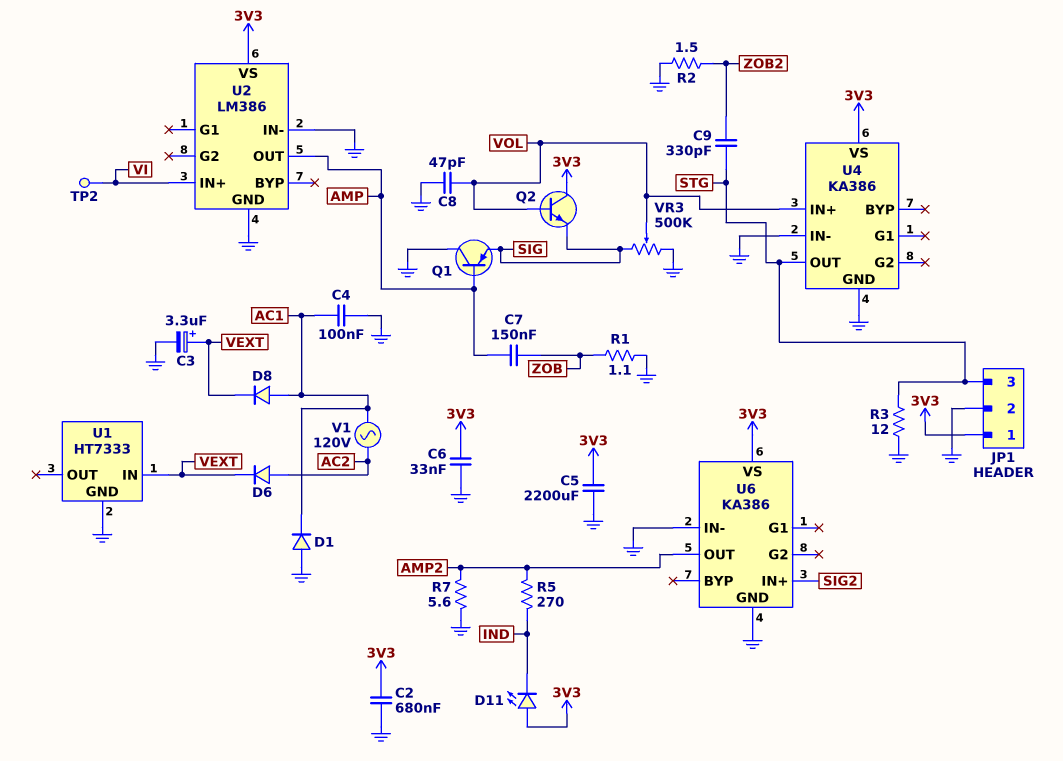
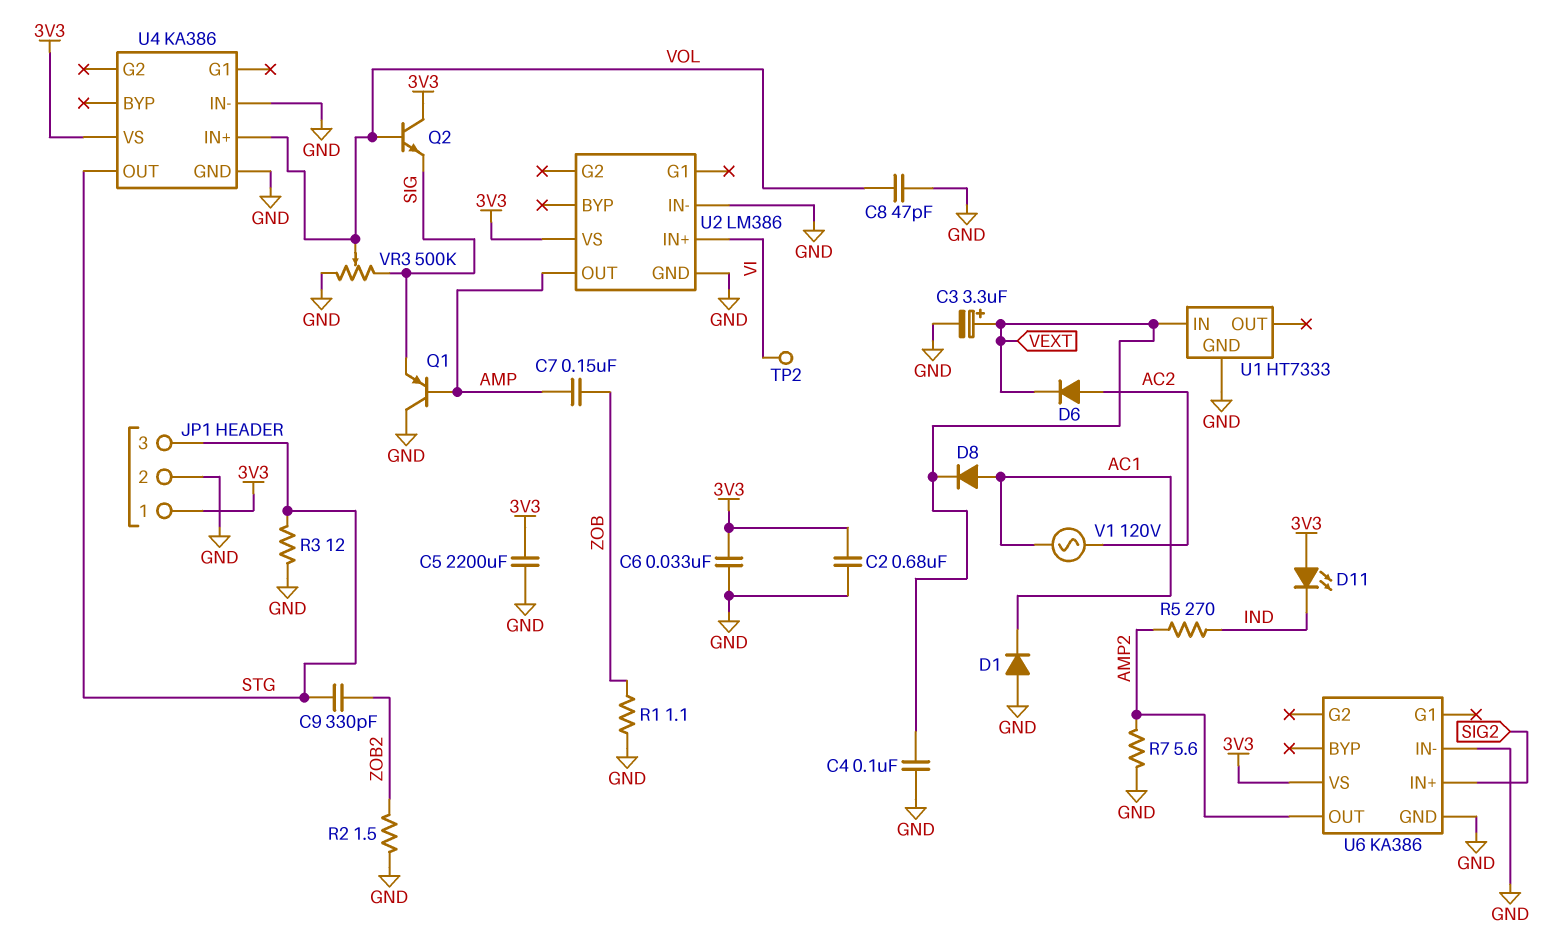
C4: 100nF (AC1, GND) -> 100nF (GND, VEXT)

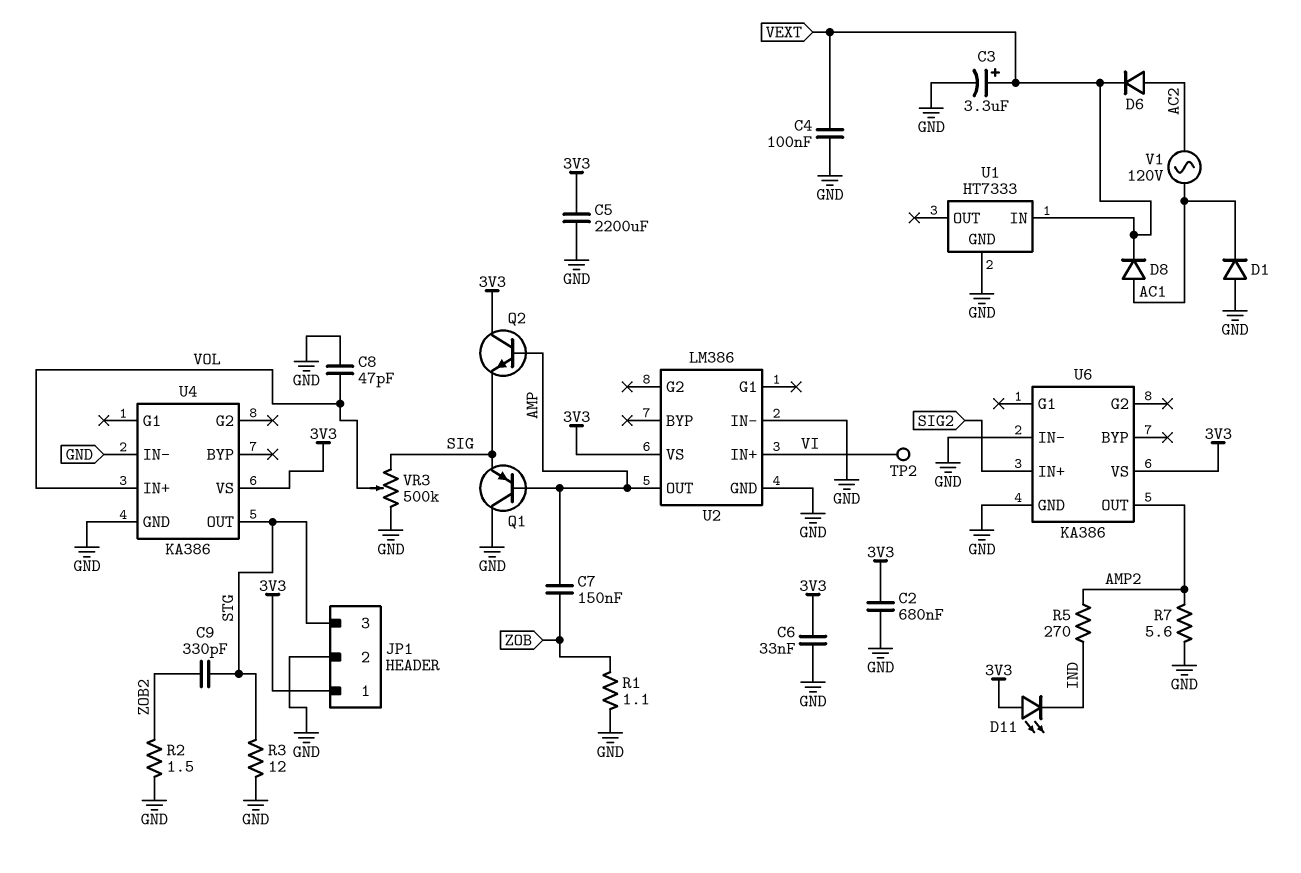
Q2: NPN (B VOL, C 3V3, E SIG) -> NPN (B AMP, C 3V3, E SIG)

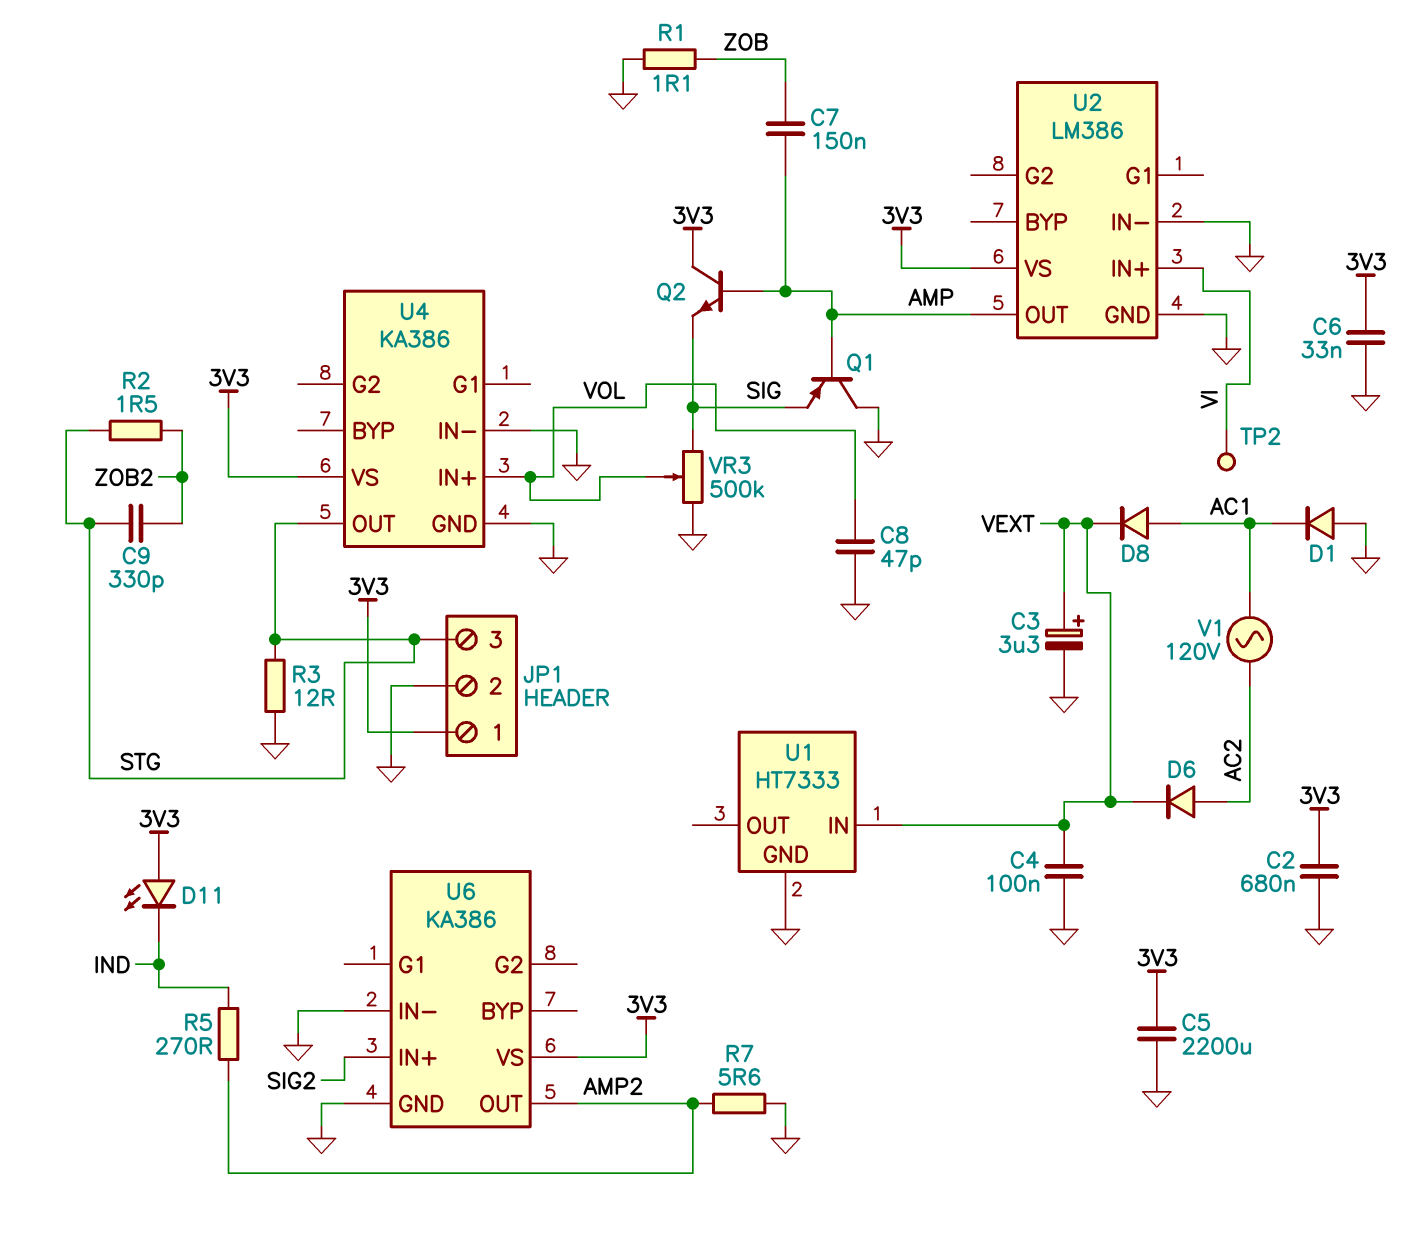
R2: 1.5 (GND, ZOB2) -> 1.5 (STG, ZOB2)

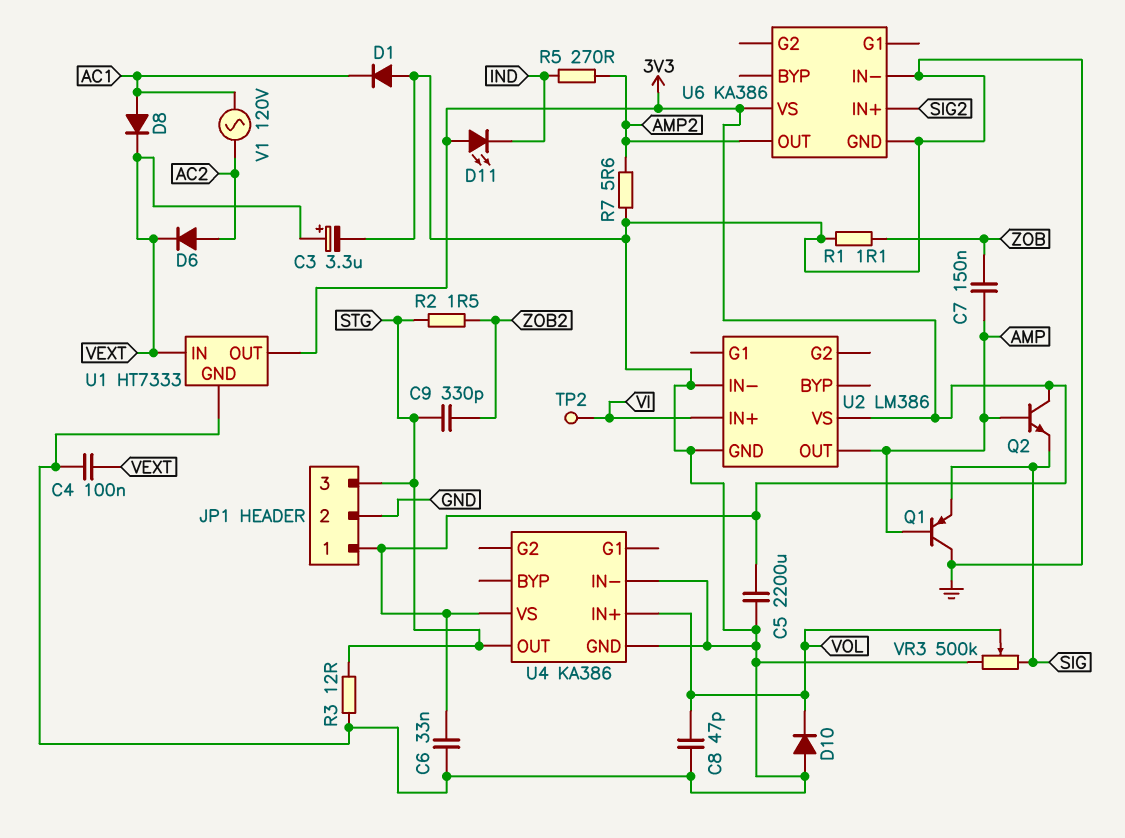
C2: 680nF (3V3, GND) -> none
D10: none -> diode (A GND, K VOL)
U1 pin OUT: none -> 3V3

